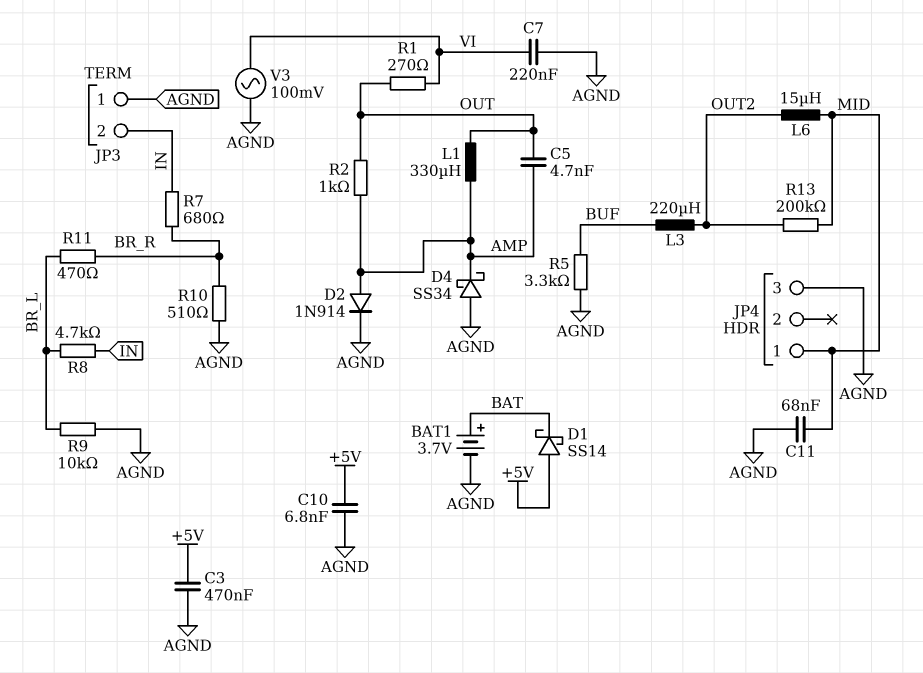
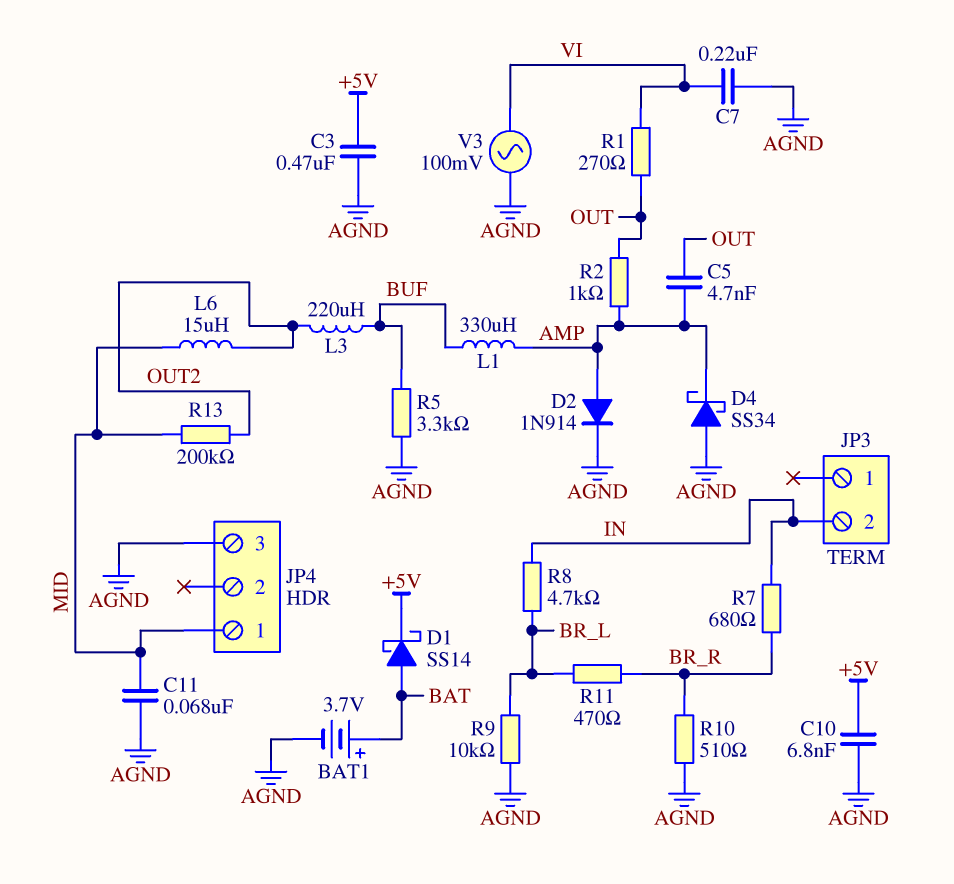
D1: schottky SS14 (A +5V, K BAT) -> schottky SS14 (A BAT, K +5V)
JP3 pin 1: AGND -> none
L1: 330uH (AMP, OUT) -> 330uH (AMP, BUF)

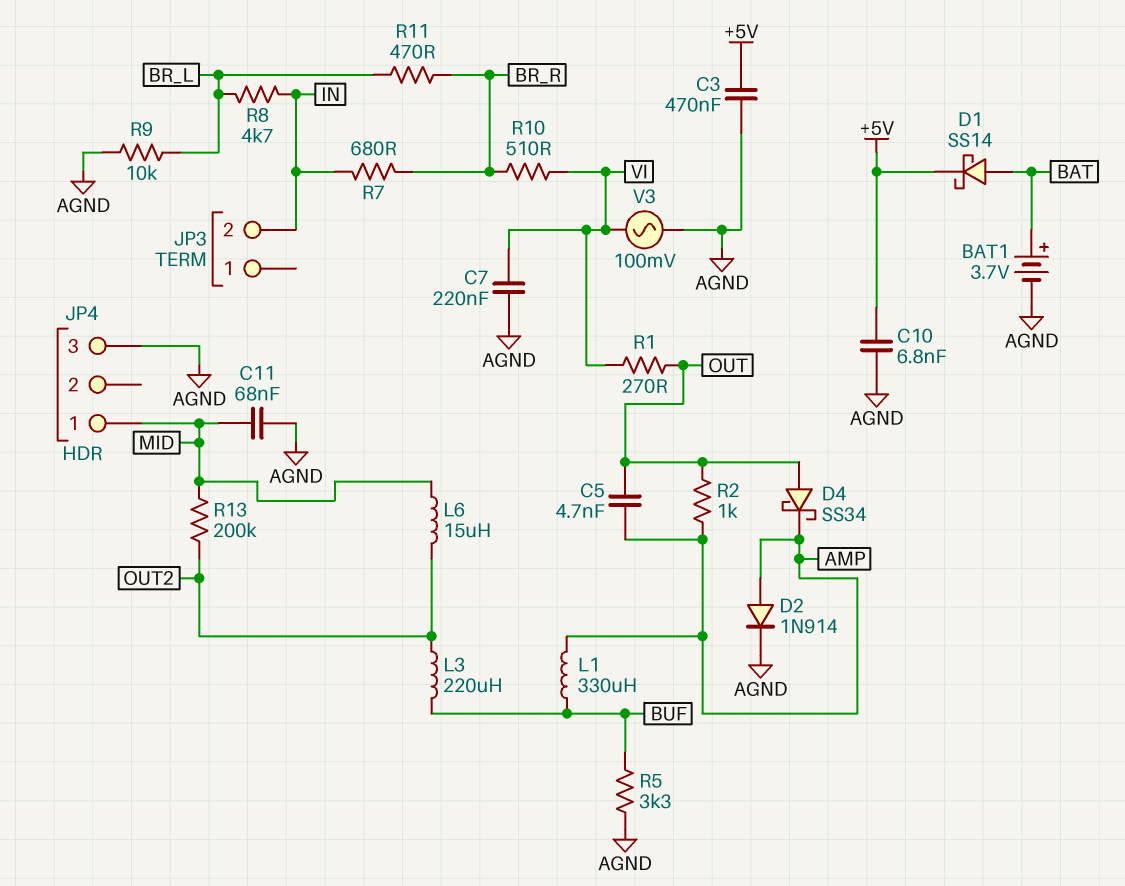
D4: schottky SS34 (A AGND, K AMP) -> schottky SS34 (A OUT, K AMP)
R10: 510 (AGND, BR_R) -> 510 (BR_R, VI)

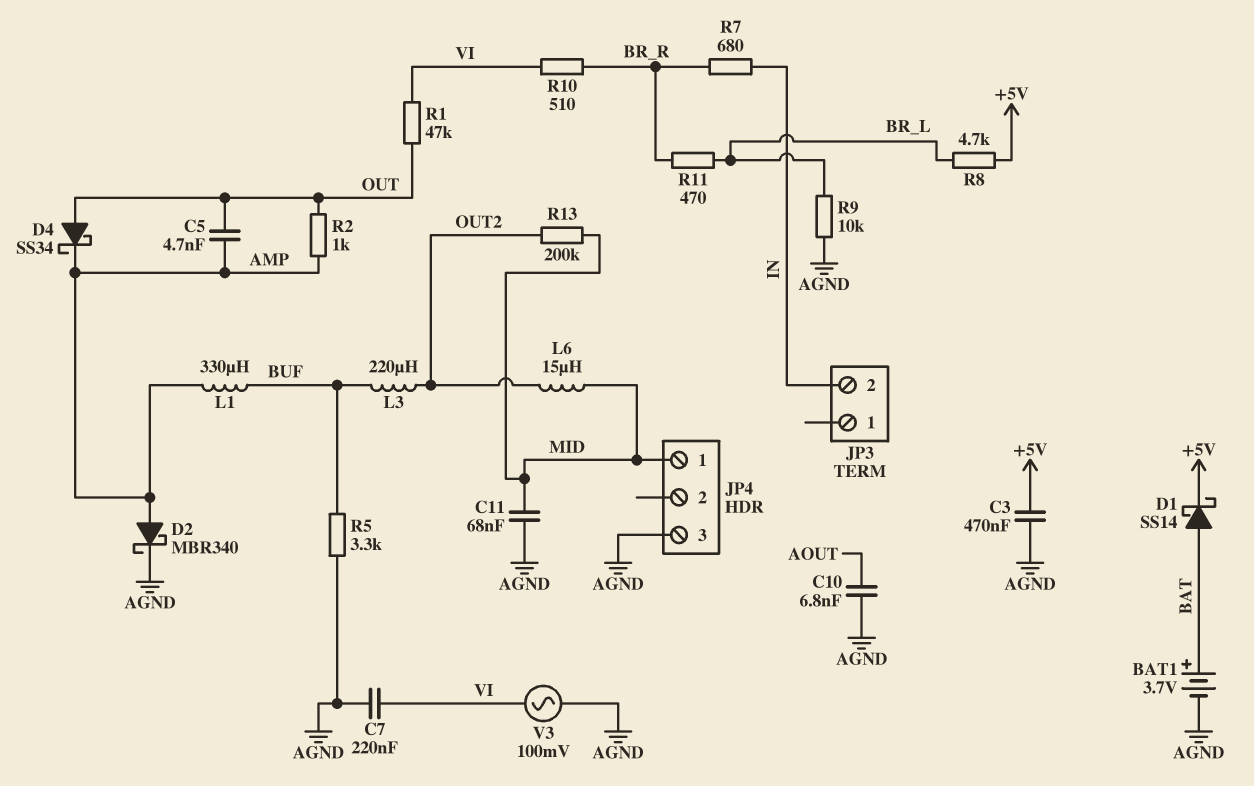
C10: 6.8nF (+5V, AGND) -> 6.8nF (AGND, AOUT)
D2: diode 1N914 (A AMP, K AGND) -> schottky MBR340 (A AMP, K AGND)
R1: 270 (OUT, VI) -> 47k (OUT, VI)
R8: 4.7k (BR_L, IN) -> 4.7k (+5V, BR_L)

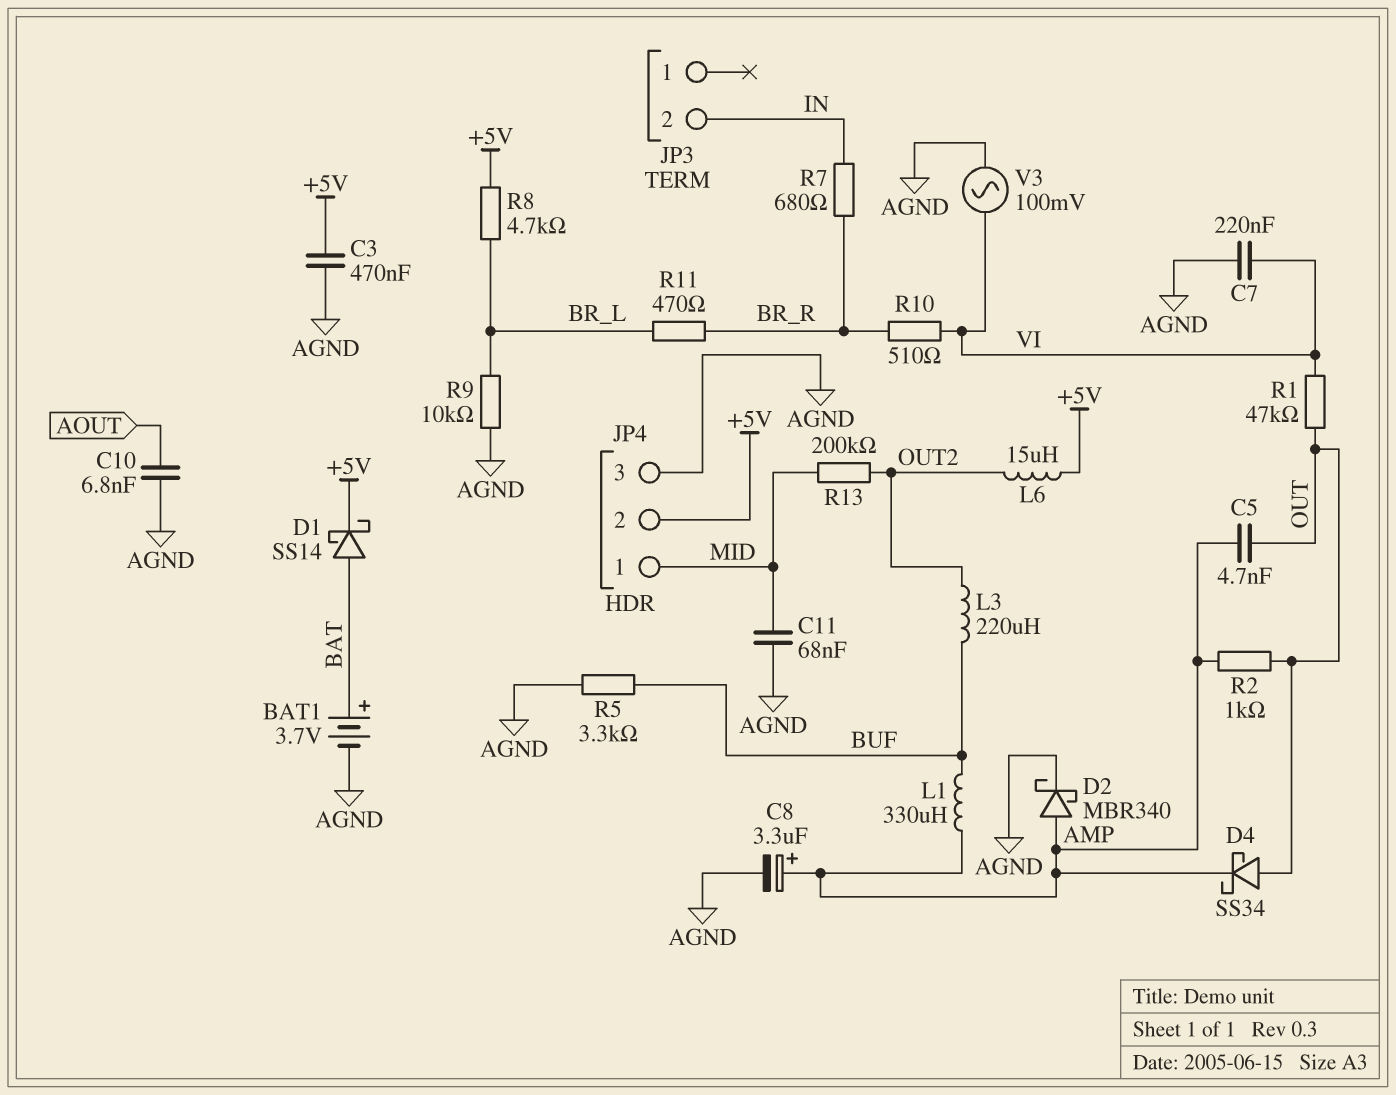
C8: none -> 3.3uF (plus AMP, minus AGND)
JP4 pin 2: none -> +5V
L6: 15uH (MID, OUT2) -> 15uH (+5V, OUT2)

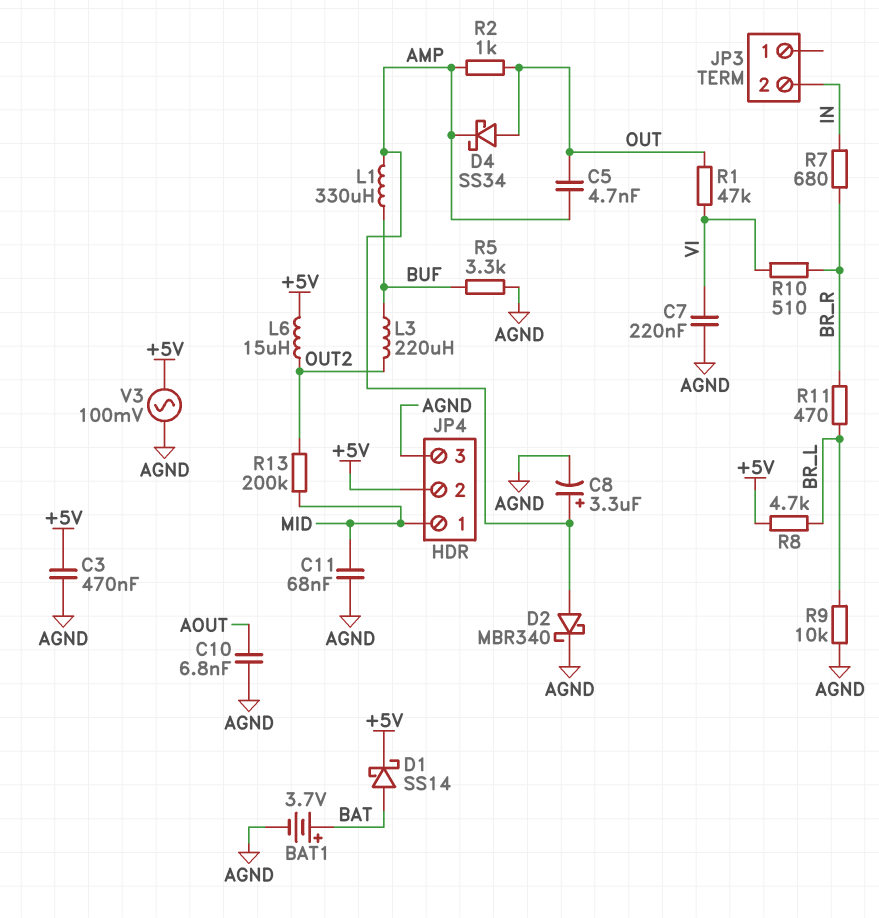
V3: AC 100mV (AGND, VI) -> AC 100mV (+5V, AGND)

